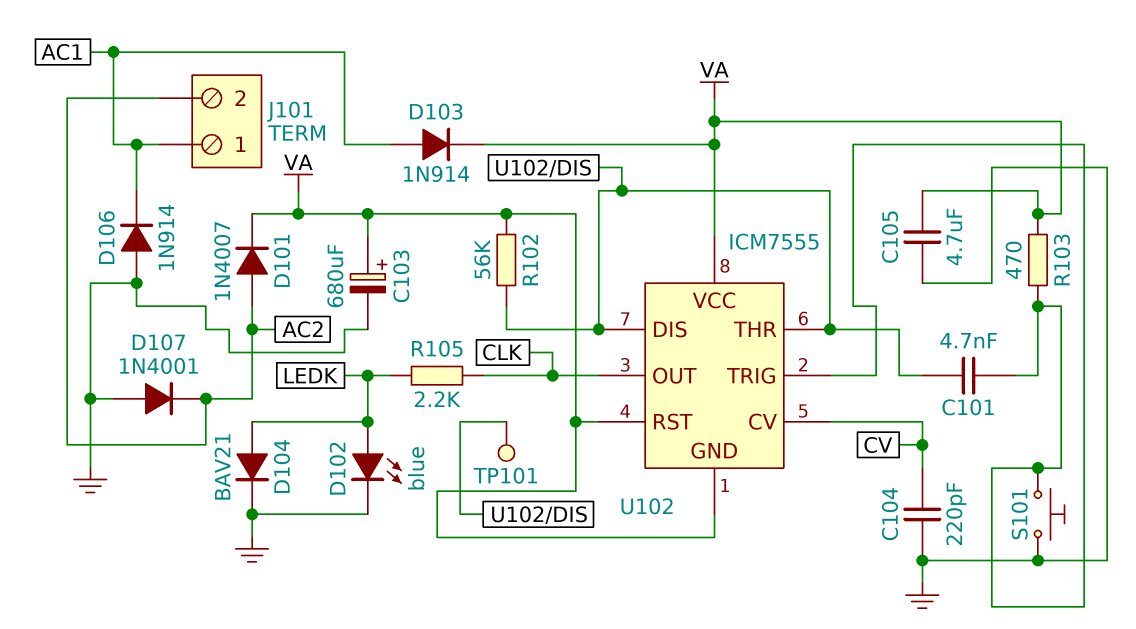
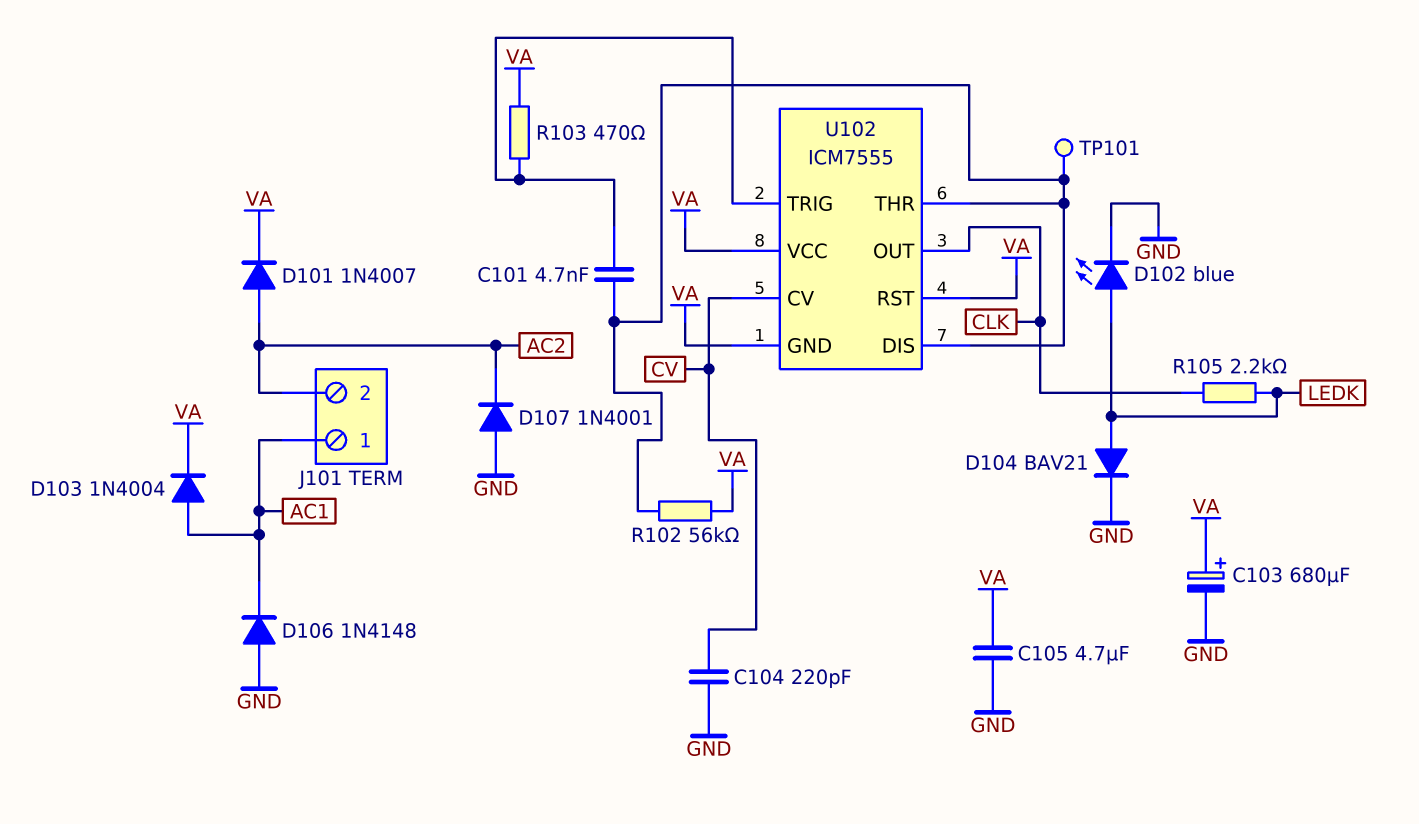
D103: diode 1N914 (A AC1, K VA) -> diode 1N4004 (A AC1, K VA)
D106: diode 1N914 (A GND, K AC1) -> diode 1N4148 (A GND, K AC1)
S101: button (GND, U102/TRIG) -> none

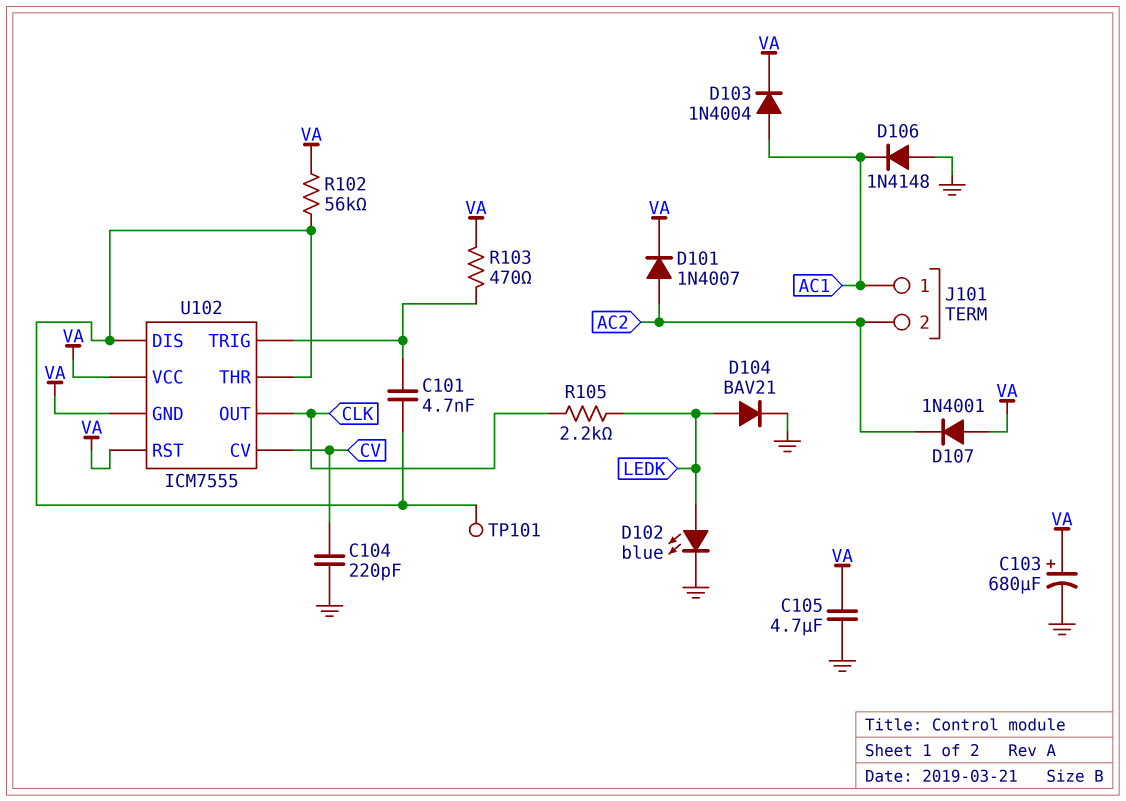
D107: diode 1N4001 (A GND, K AC2) -> diode 1N4001 (A VA, K AC2)

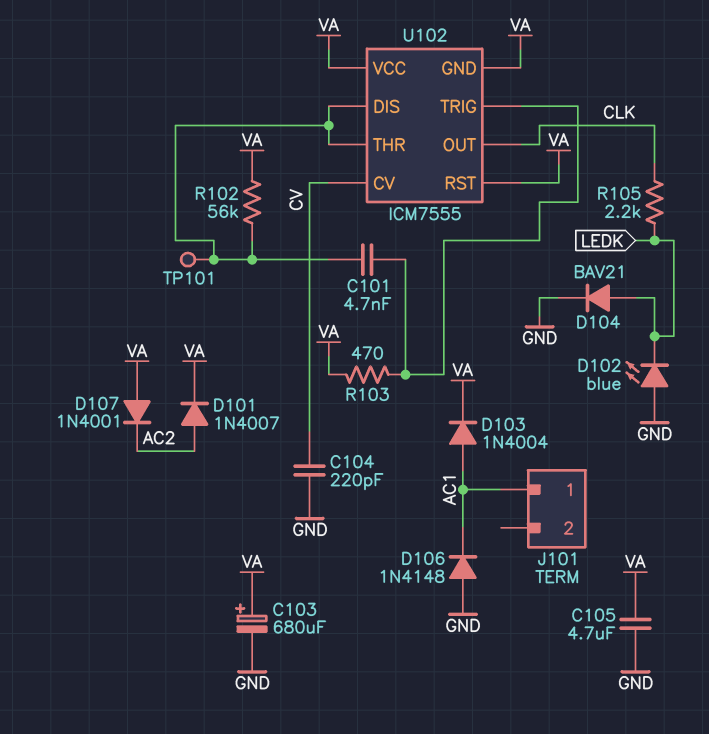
D102: LED blue (A LEDK, K GND) -> LED blue (A GND, K LEDK)
J101 pin 2: AC2 -> none

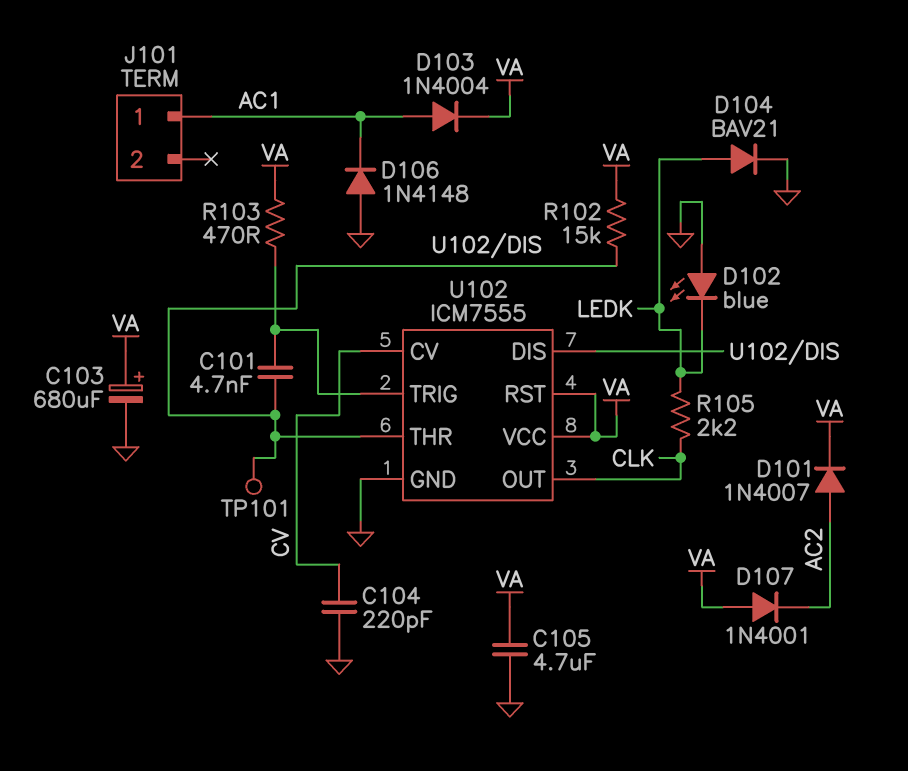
R102: 56k (U102/DIS, VA) -> 15k (U102/DIS, VA)
U102 pin GND: VA -> GND

